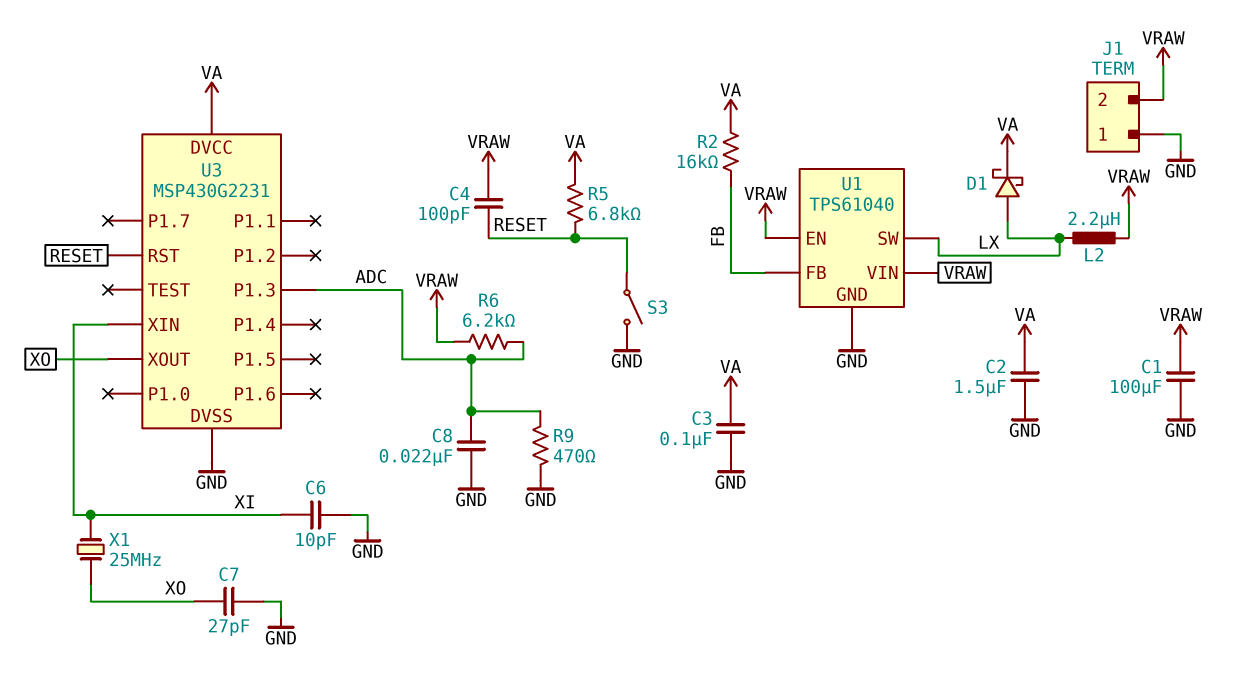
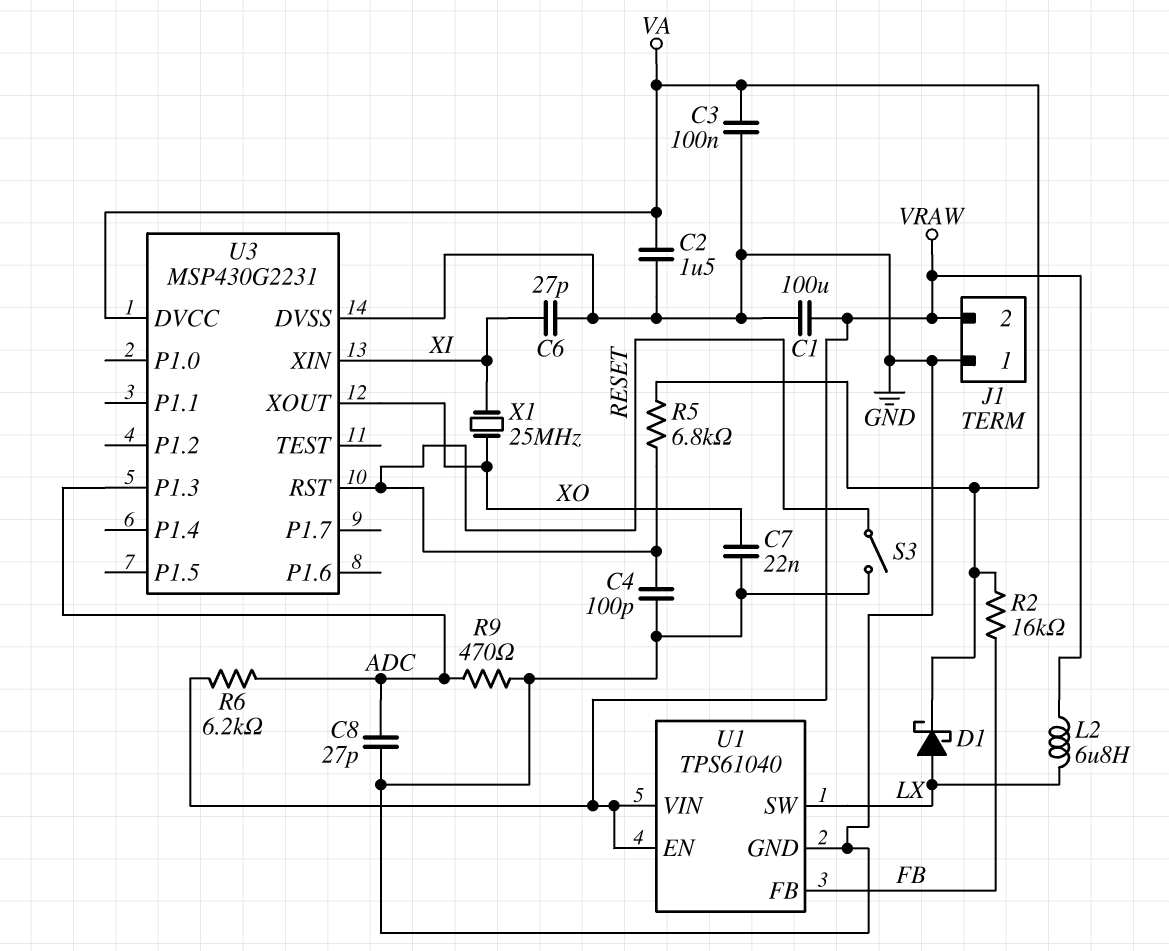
C4: 100pF (RESET, VRAW) -> 100pF (GND, RESET)
C6: 10pF (GND, XI) -> 27pF (GND, XI)
C7: 27pF (GND, XO) -> 22nF (GND, XO)
C8: 22nF (ADC, GND) -> 27pF (ADC, GND)
L2: 2.2uH (LX, VRAW) -> 6.8uH (LX, VRAW)

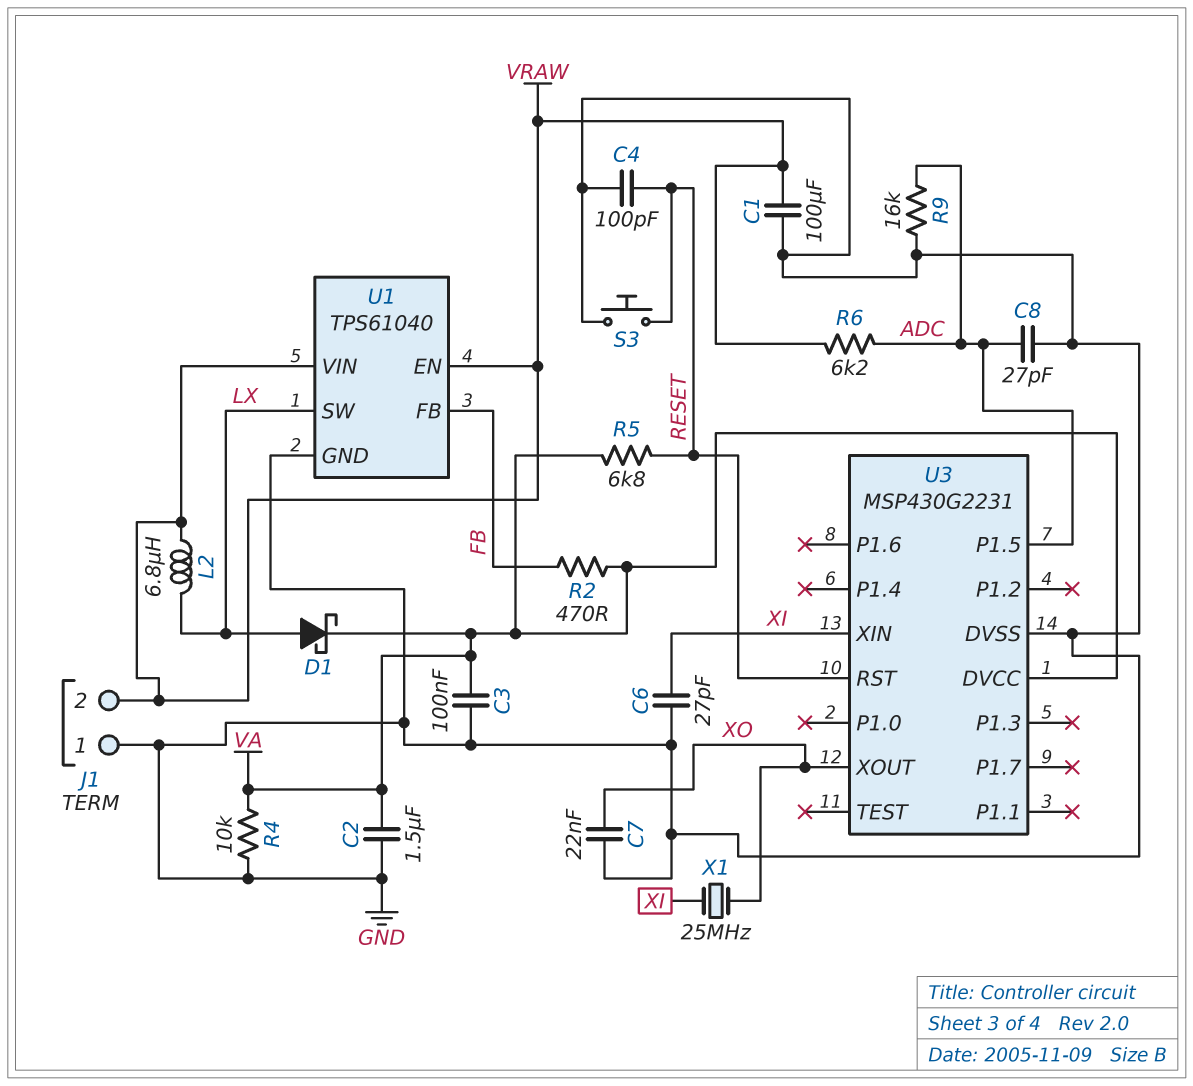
R2: 16k (FB, VA) -> 470 (FB, VA)
R4: none -> 10k (GND, VA)
R9: 470 (ADC, GND) -> 16k (ADC, GND)
S3: switch (GND, RESET) -> button (GND, RESET)
U3 pin P1.3: ADC -> none
U3 pin P1.5: none -> ADC

